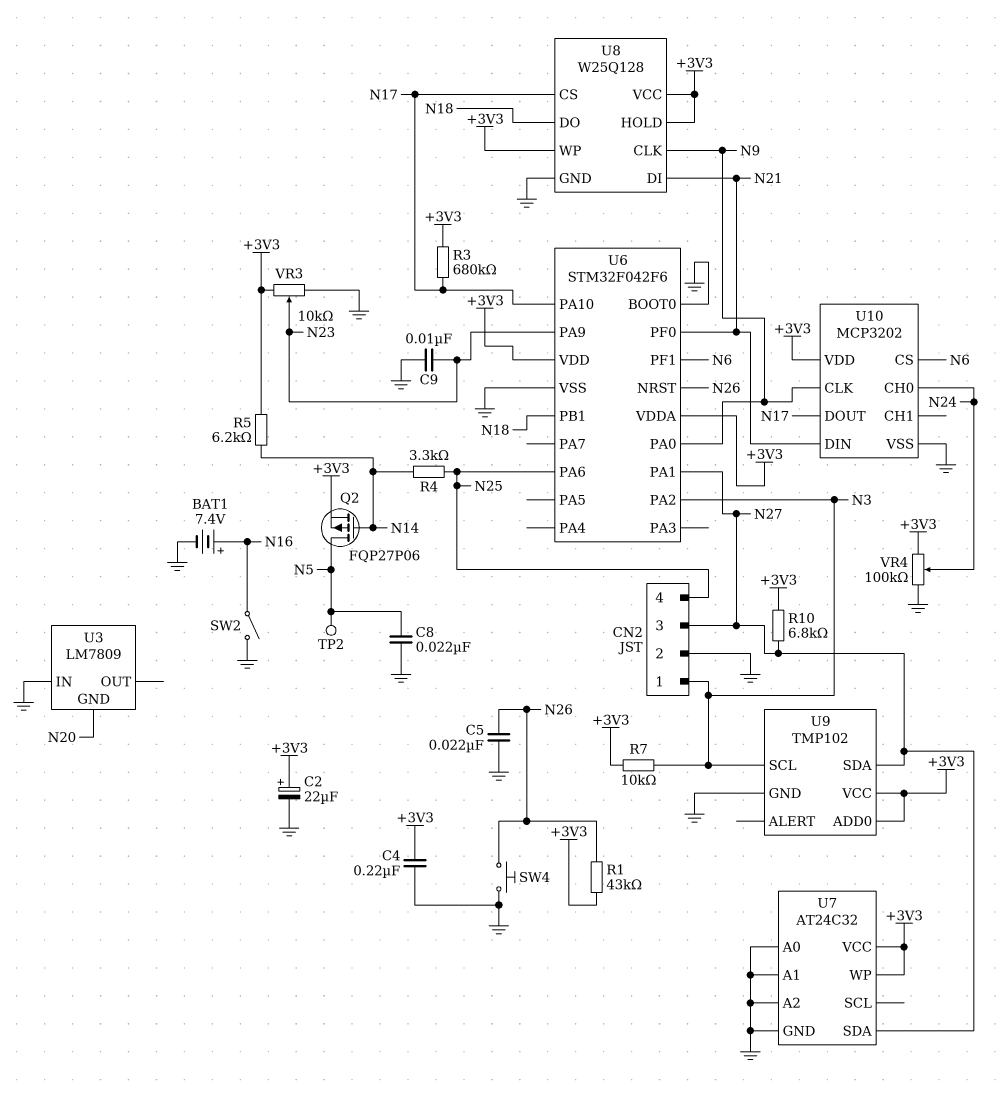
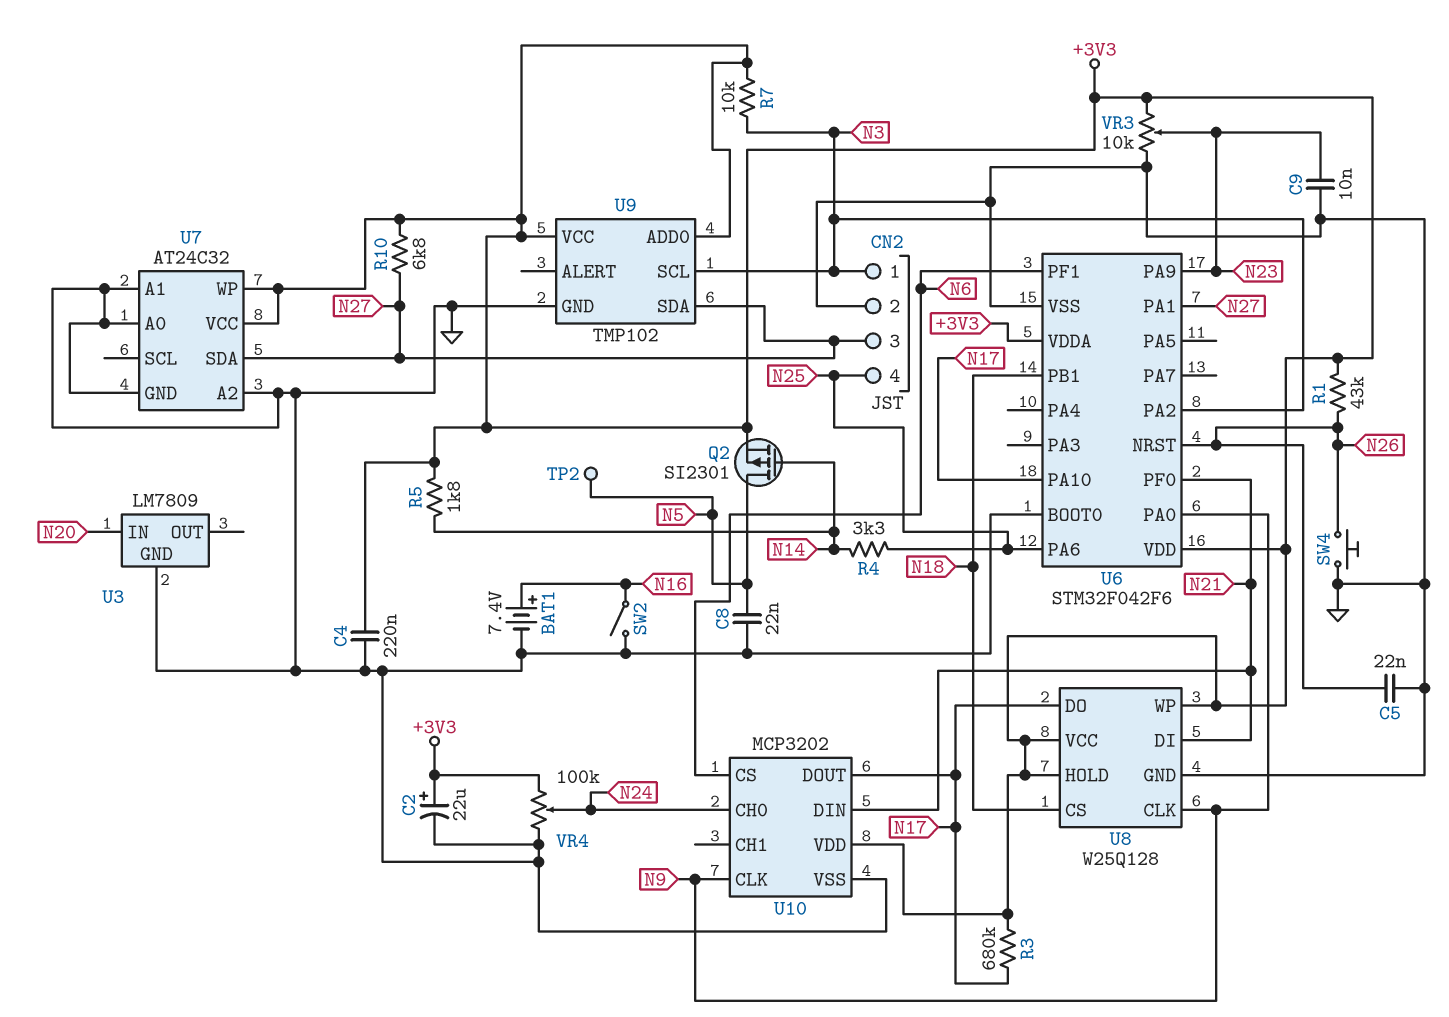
Q2: PMOS FQP27P06 (G N14, D N5, S +3V3) -> PMOS SI2301 (G N14, D N5, S +3V3)
R5: 6.2k (+3V3, N14) -> 1.8k (+3V3, N14)
U3 pin GND: N20 -> GND
U3 pin IN: GND -> N20
U8 pin CS: N17 -> N18
U8 pin DO: N18 -> N17

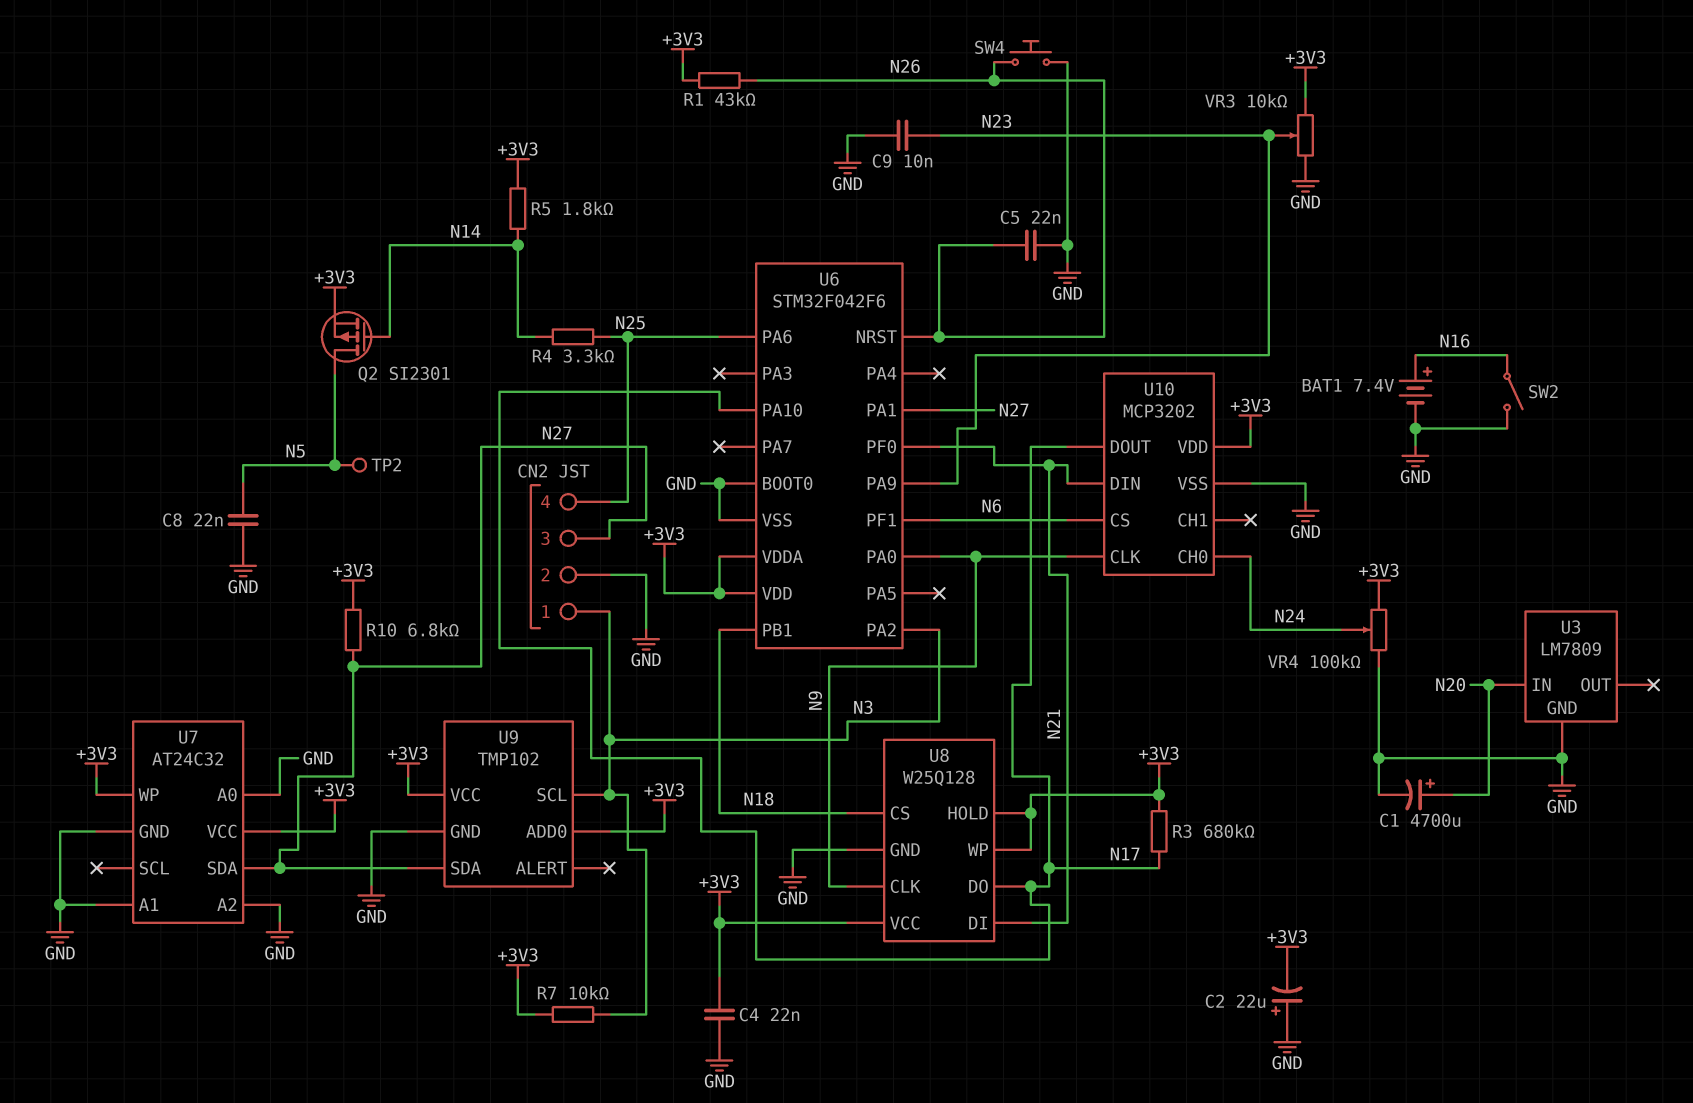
C1: none -> 4700uF (plus N20, minus GND)
C2: 22uF (plus +3V3, minus GND) -> 22uF (plus GND, minus +3V3)
C4: 220nF (+3V3, GND) -> 22nF (+3V3, GND)

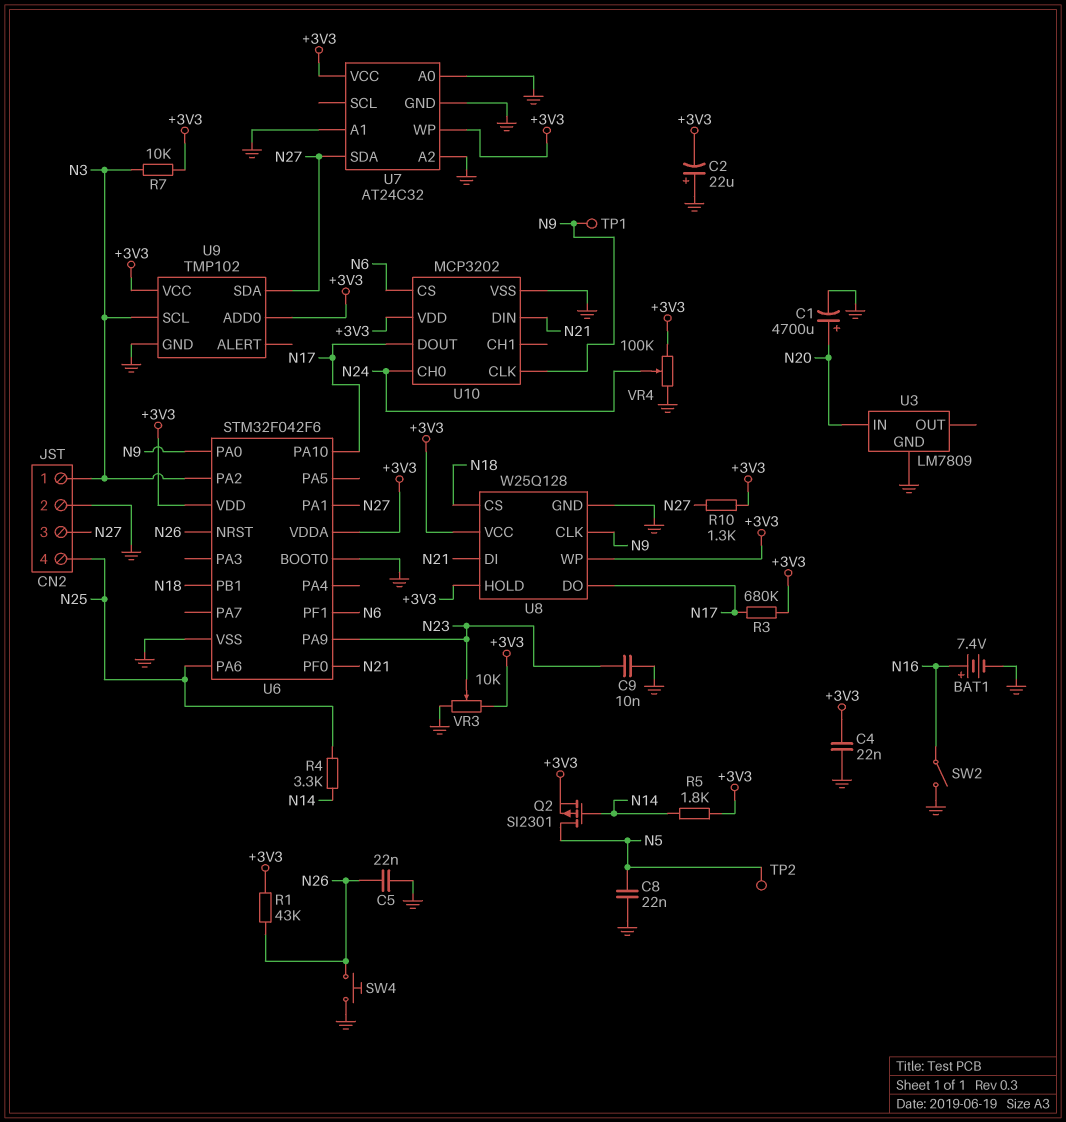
R10: 6.8k (+3V3, N27) -> 1.3k (+3V3, N27)
TP1: none -> test point (N9)

